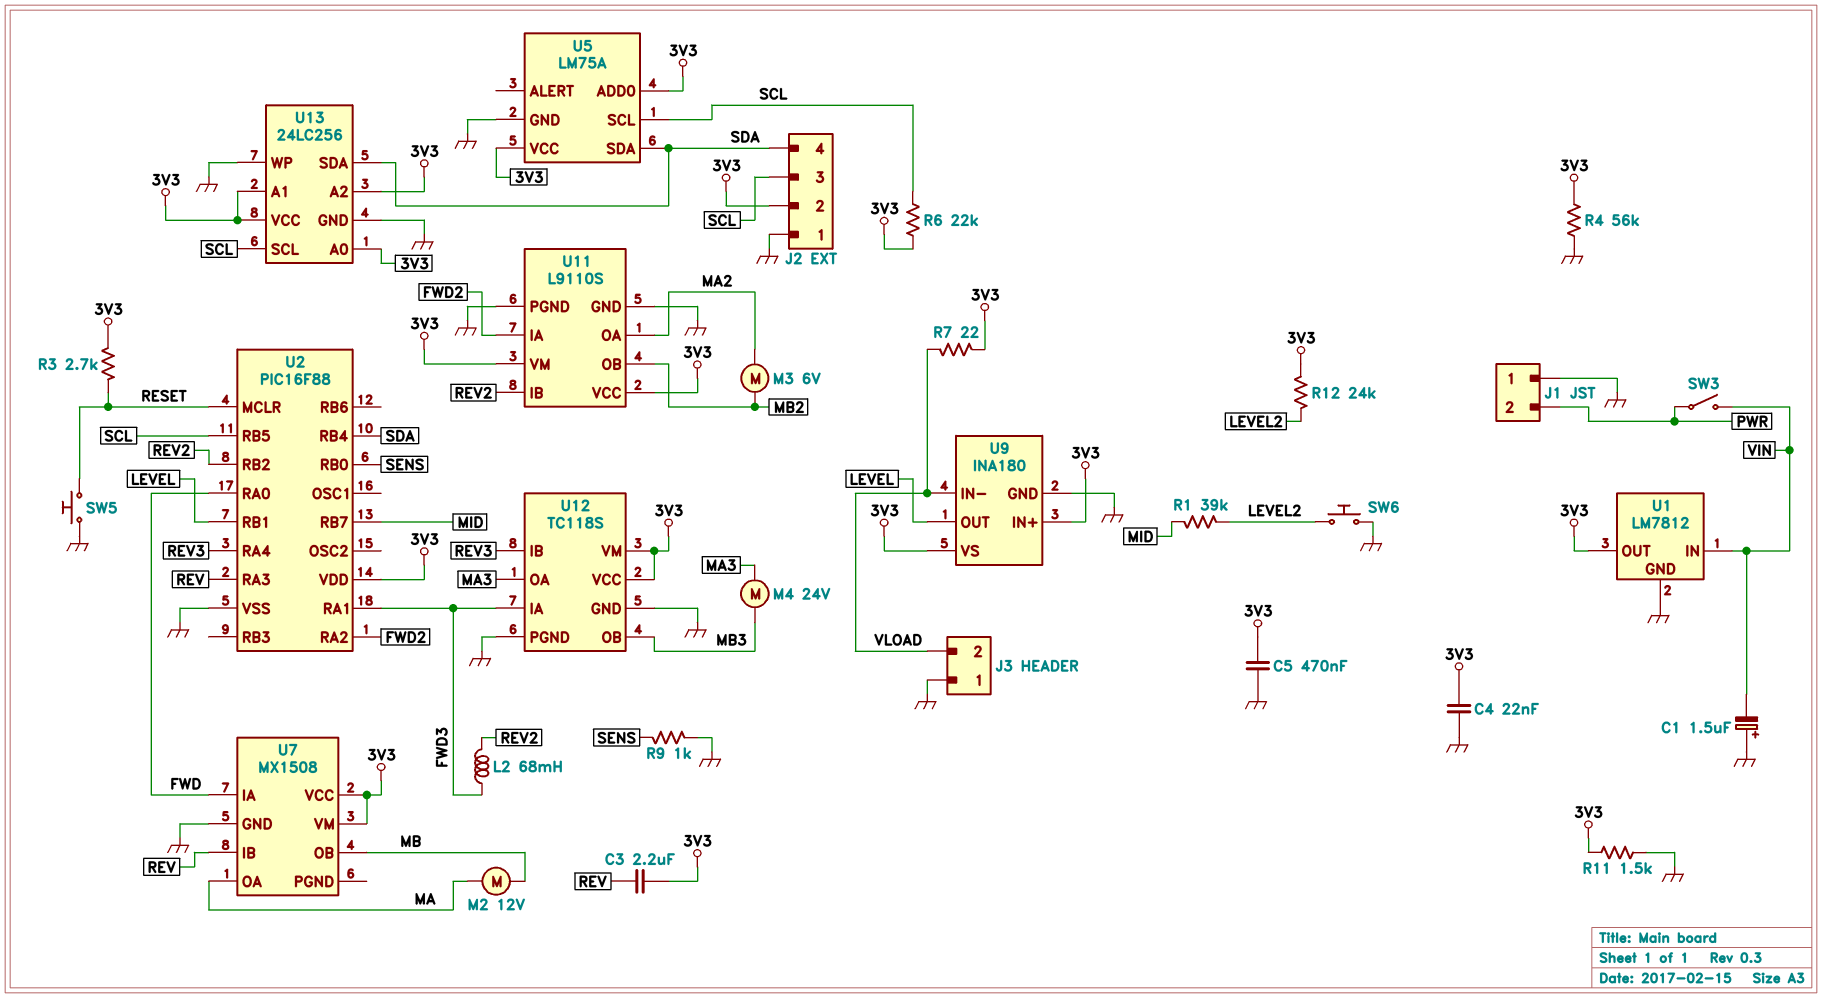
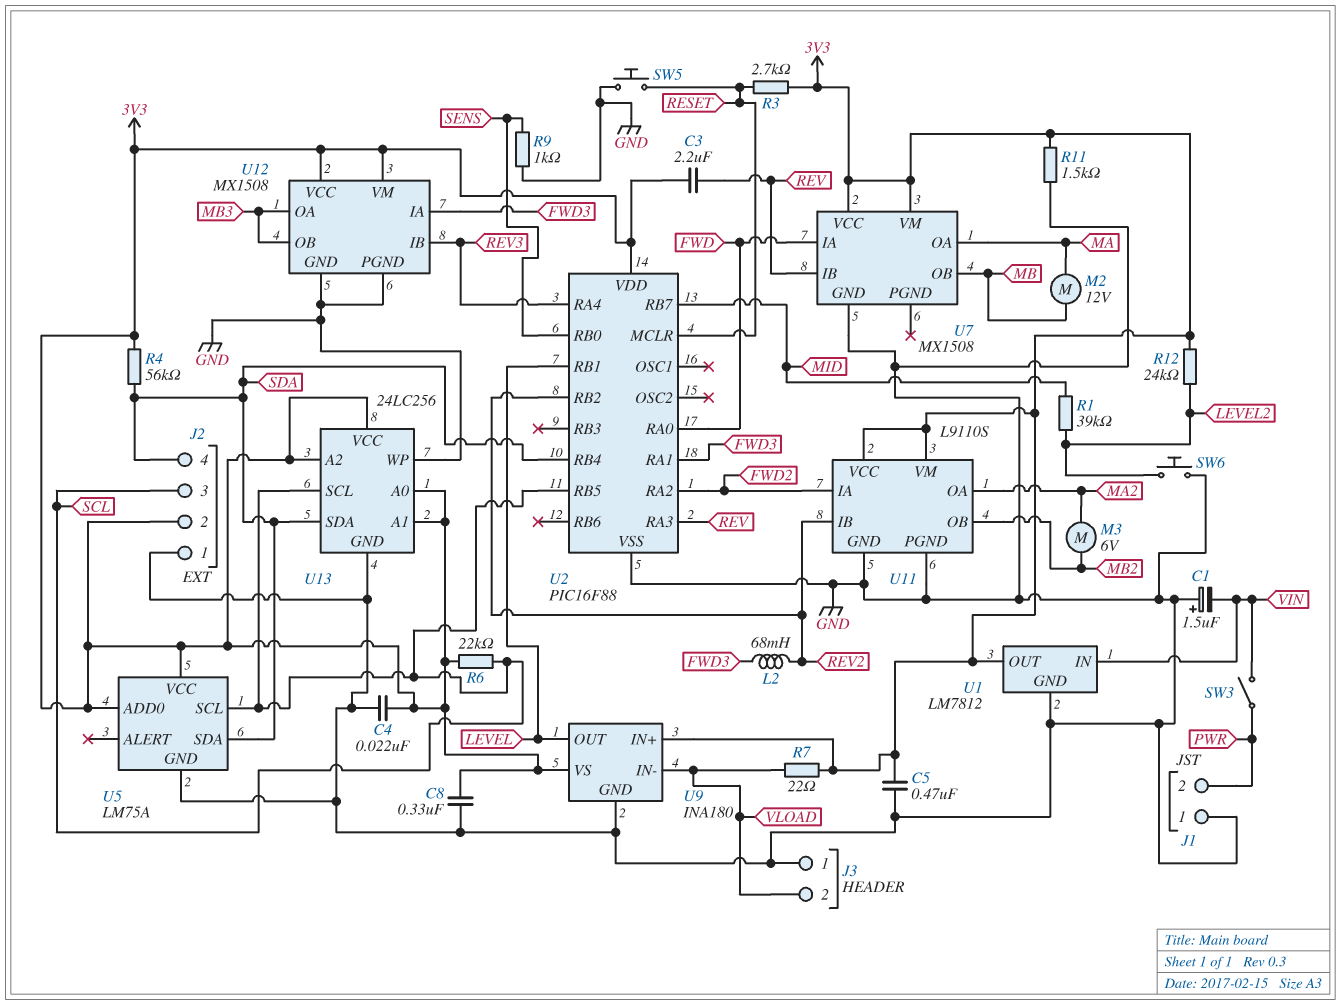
C8: none -> 330nF (3V3, GND)
M4: motor 24V (MA3, MB3) -> none
R4: 56k (3V3, GND) -> 56k (3V3, SDA)
U12: TC118S -> MX1508
U12 pin OA: MA3 -> MB3

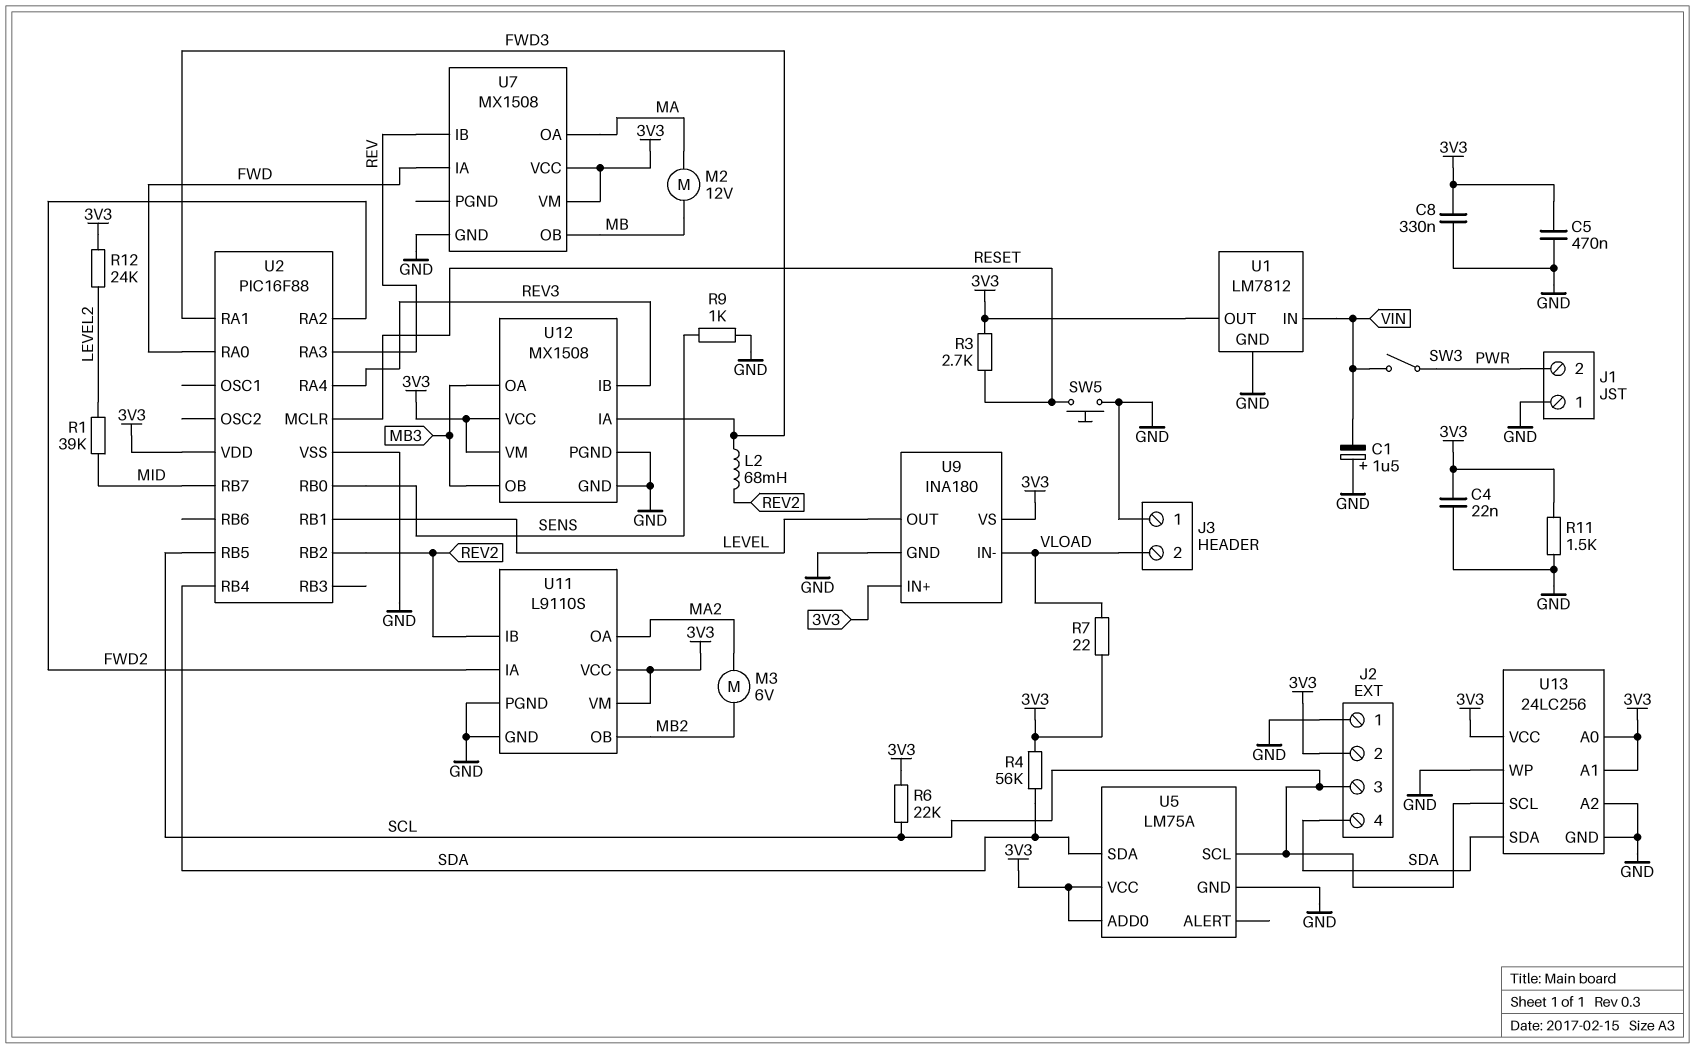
C3: 2.2uF (3V3, REV) -> none
SW6: button (GND, LEVEL2) -> none
U13 pin A2: 3V3 -> GND

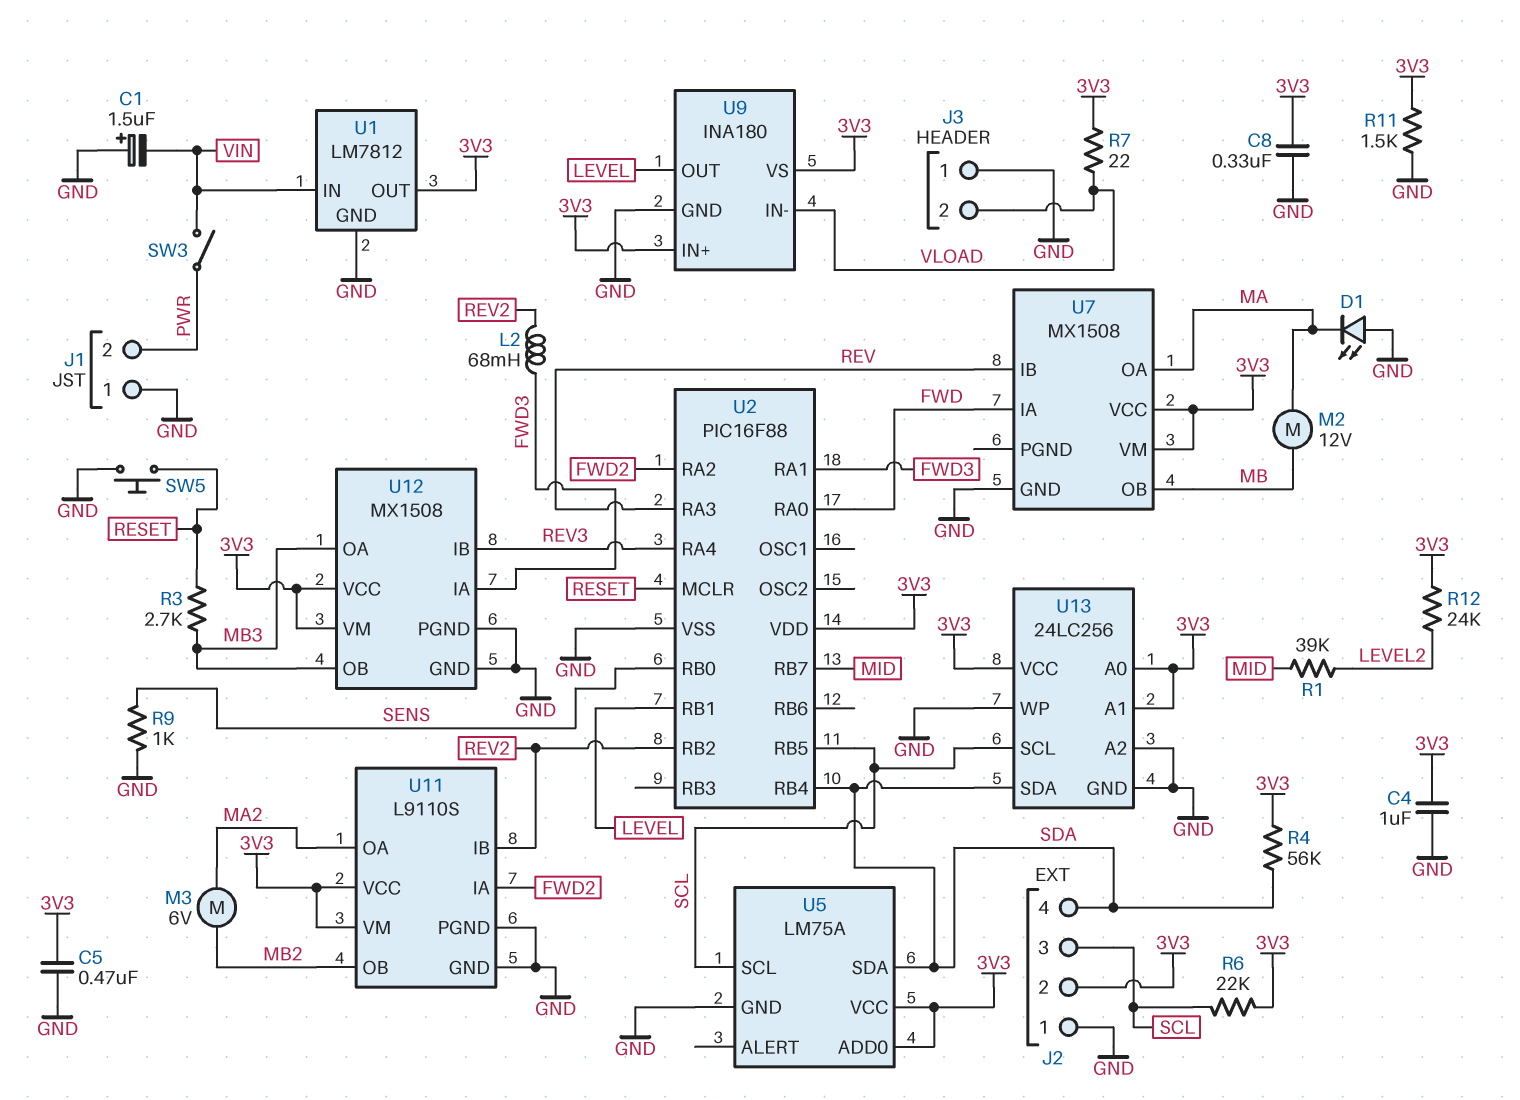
C4: 22nF (3V3, GND) -> 1uF (3V3, GND)
D1: none -> LED (A GND, K MA)
R3: 2.7k (3V3, RESET) -> 2.7k (MB3, RESET)

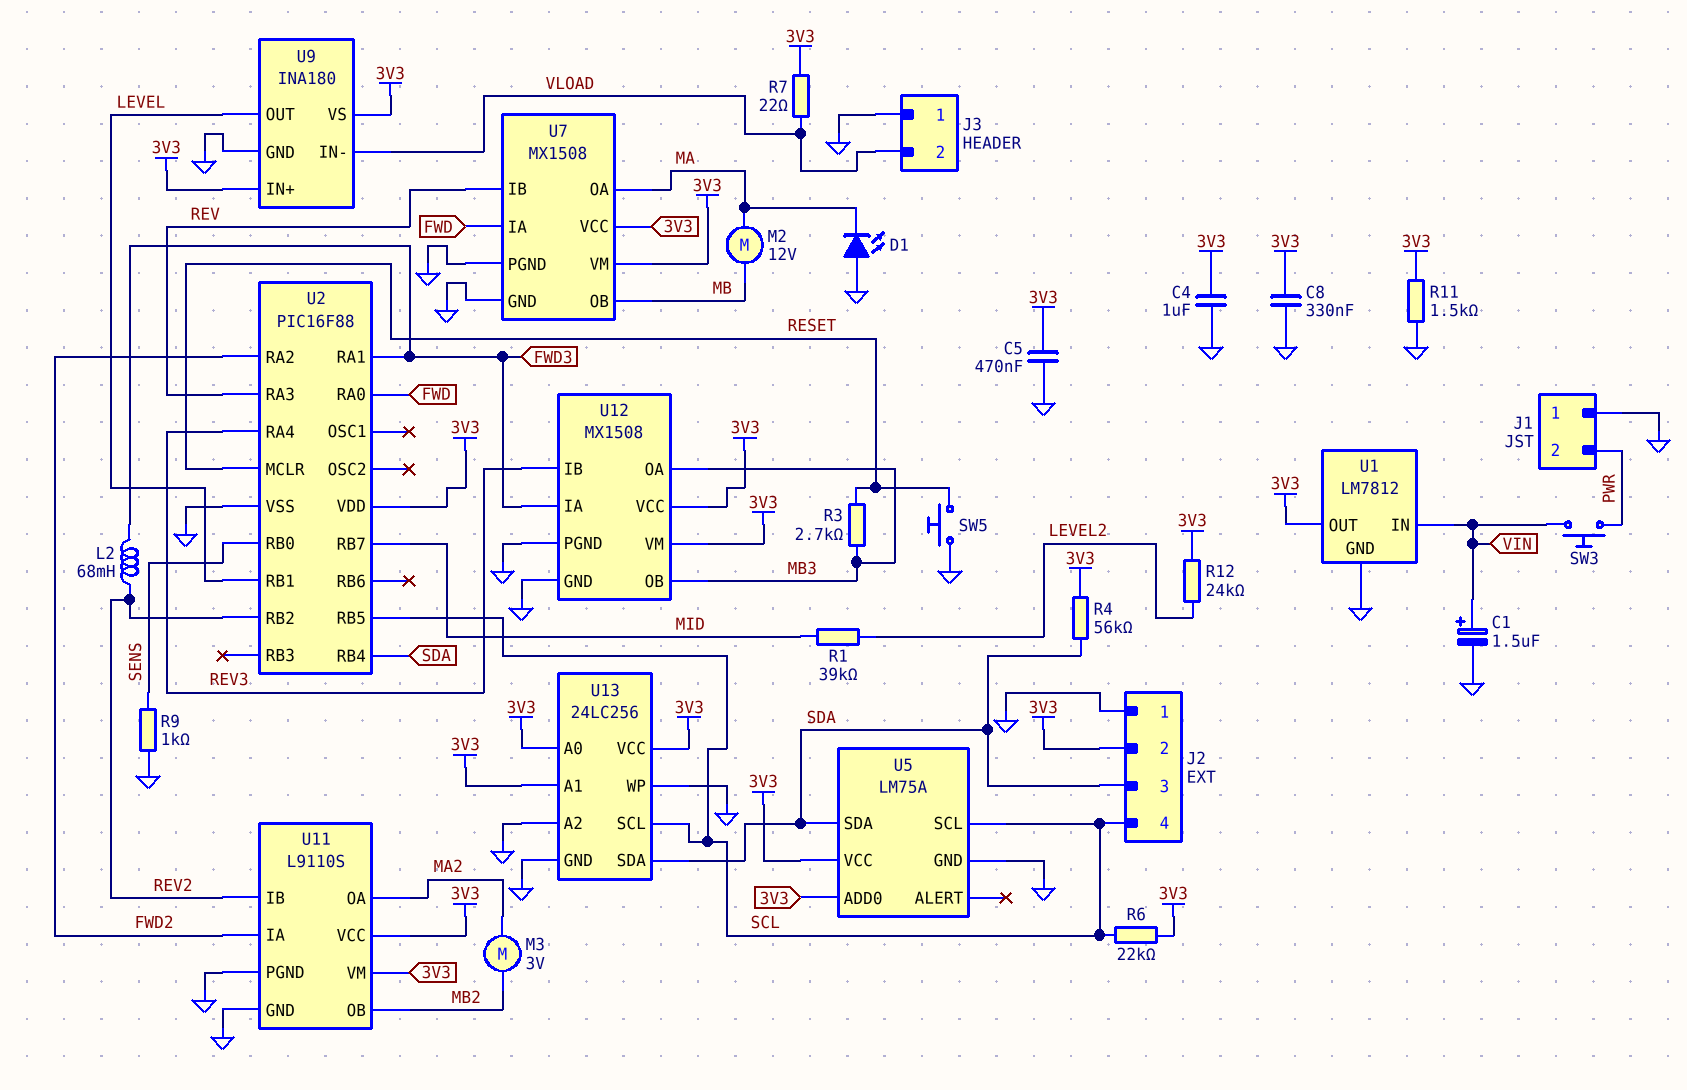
C1: 1.5uF (plus GND, minus VIN) -> 1.5uF (plus VIN, minus GND)
J2 pin 3: SCL -> SDA
J2 pin 4: SDA -> SCL
M3: motor 6V (MA2, MB2) -> motor 3V (MA2, MB2)
SW3: switch (PWR, VIN) -> button (PWR, VIN)
U7 pin PGND: none -> GND

